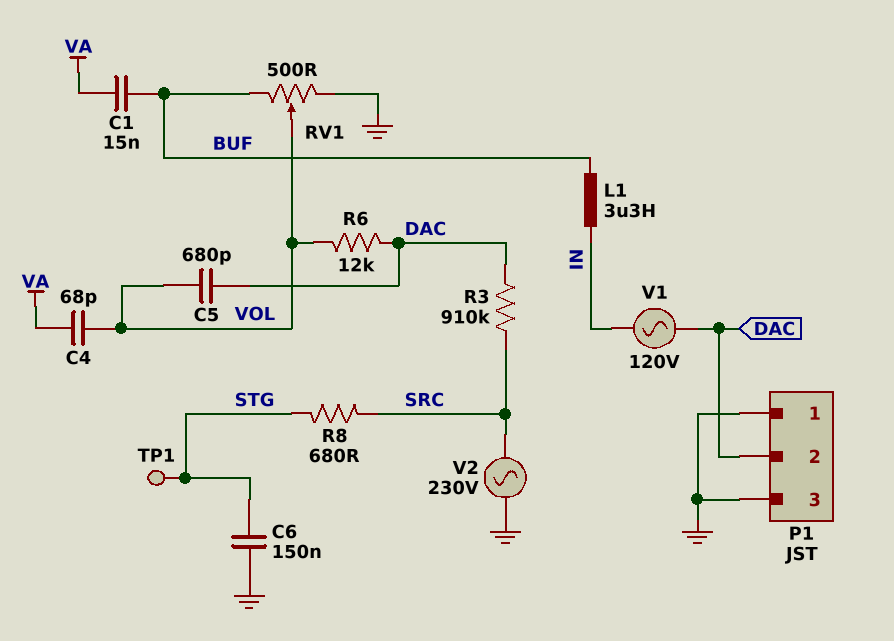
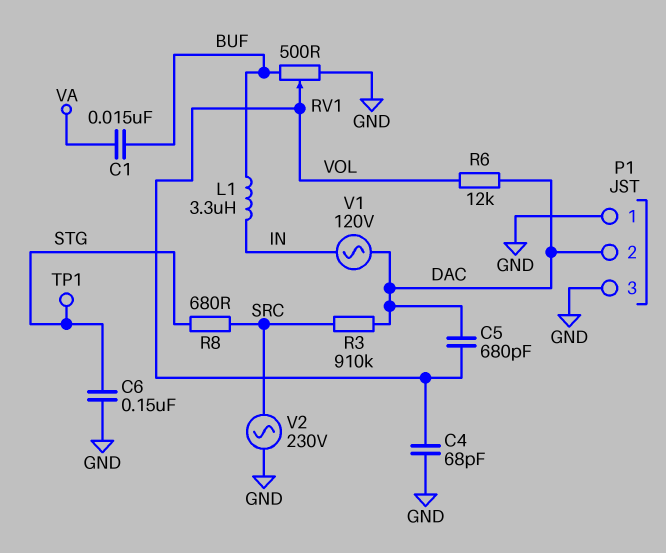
C4: 68pF (VA, VOL) -> 68pF (GND, VOL)

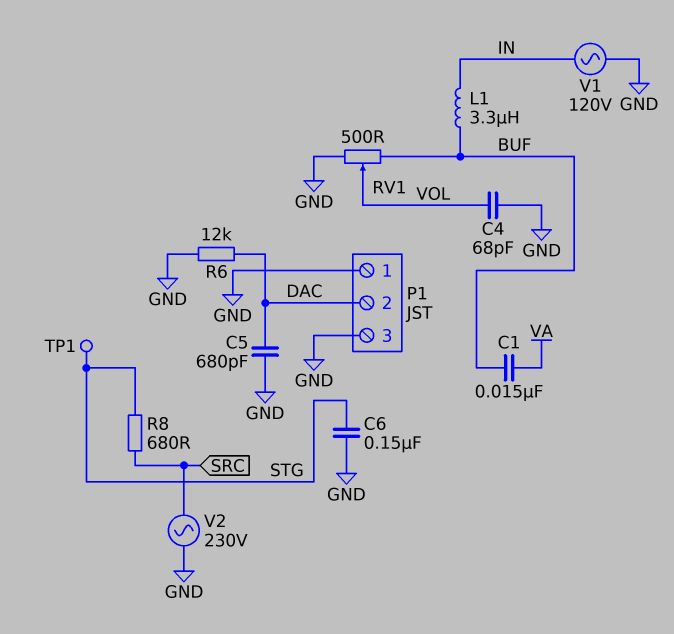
C5: 680pF (DAC, VOL) -> 680pF (DAC, GND)
R3: 910k (DAC, SRC) -> none
R6: 12k (DAC, VOL) -> 12k (DAC, GND)
V1: AC 120V (DAC, IN) -> AC 120V (GND, IN)

